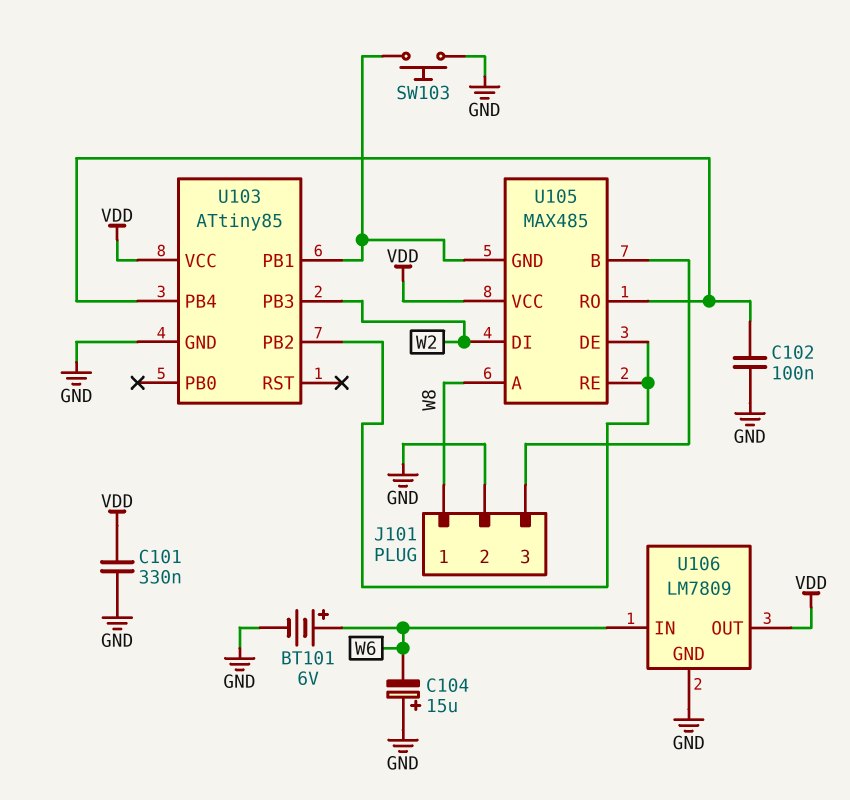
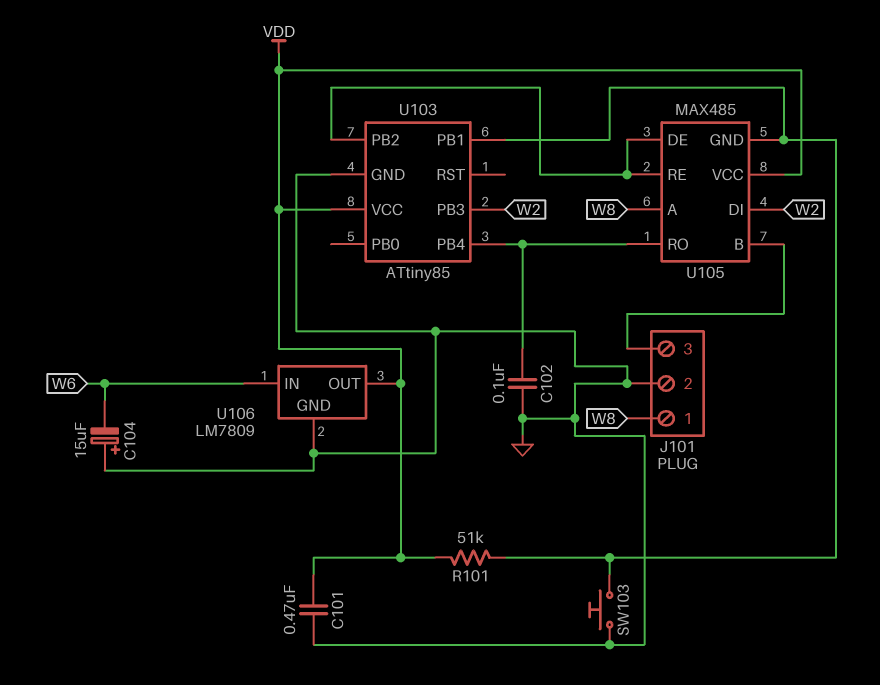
BT101: 6V (plus W6, minus GND) -> none
C101: 330nF (GND, VDD) -> 470nF (GND, VDD)
R101: none -> 51k (U103/PB1, VDD)

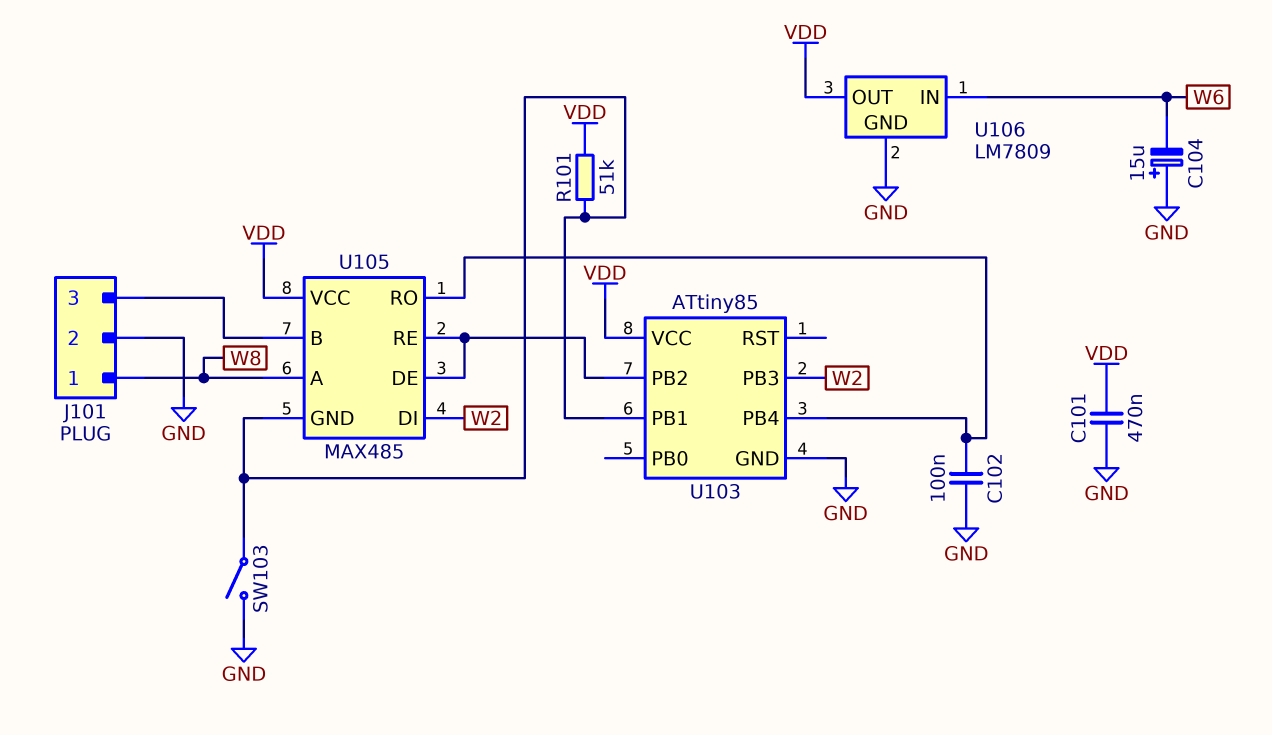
SW103: button (GND, U103/PB1) -> switch (GND, U103/PB1)

